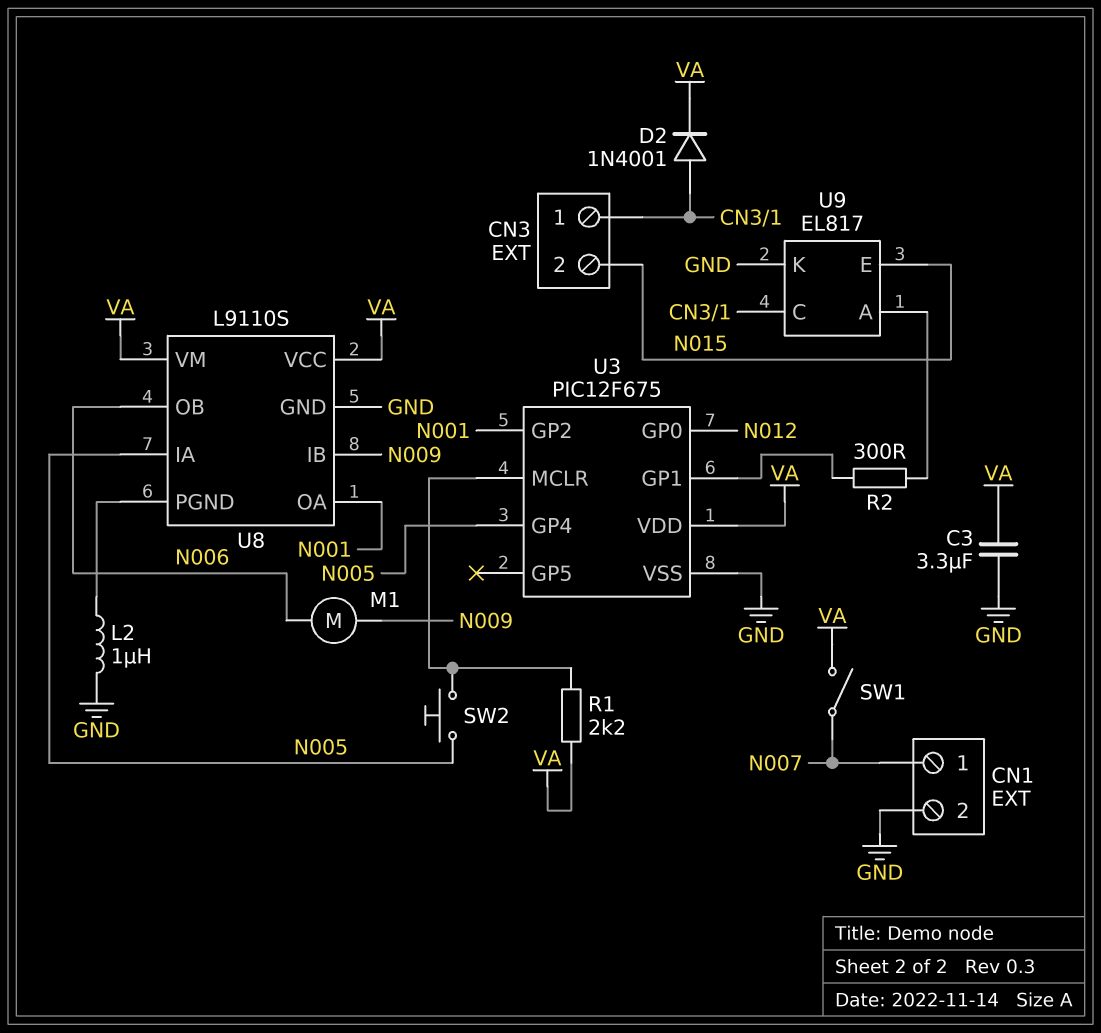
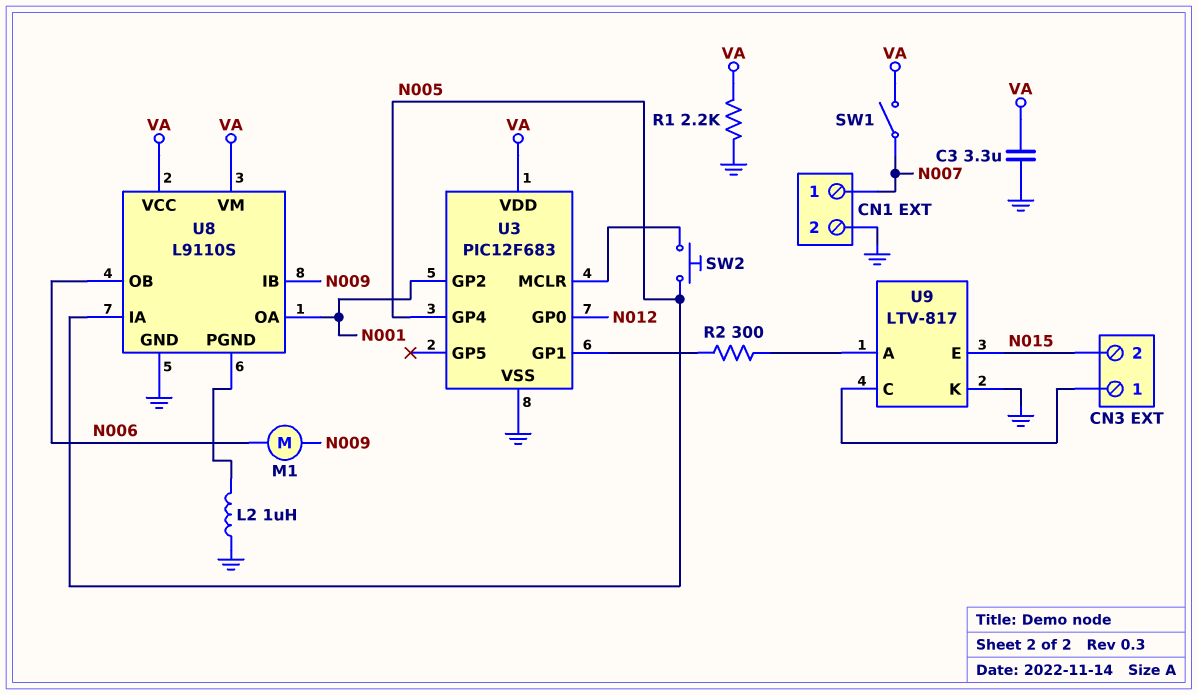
D2: diode 1N4001 (A CN3/1, K VA) -> none
R1: 2.2k (U3/MCLR, VA) -> 2.2k (GND, VA)
U3: PIC12F675 -> PIC12F683
U9: EL817 -> LTV-817

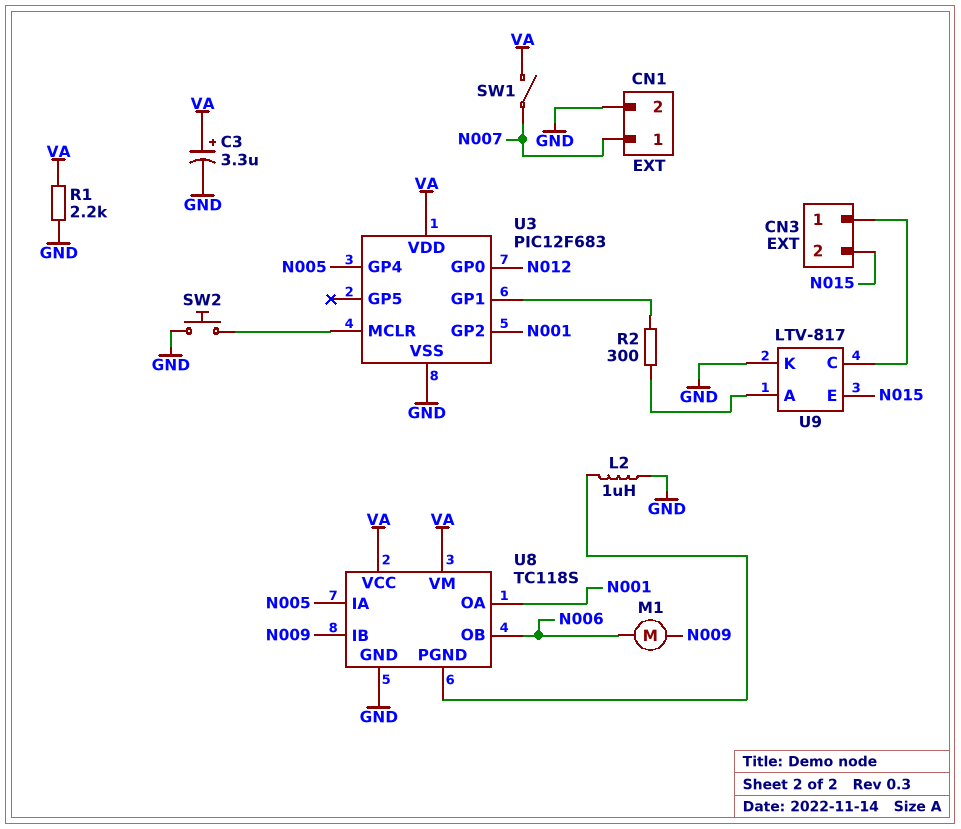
C3: 3.3uF (GND, VA) -> 3.3uF (plus VA, minus GND)
SW2: button (N005, U3/MCLR) -> button (GND, U3/MCLR)
U8: L9110S -> TC118S

